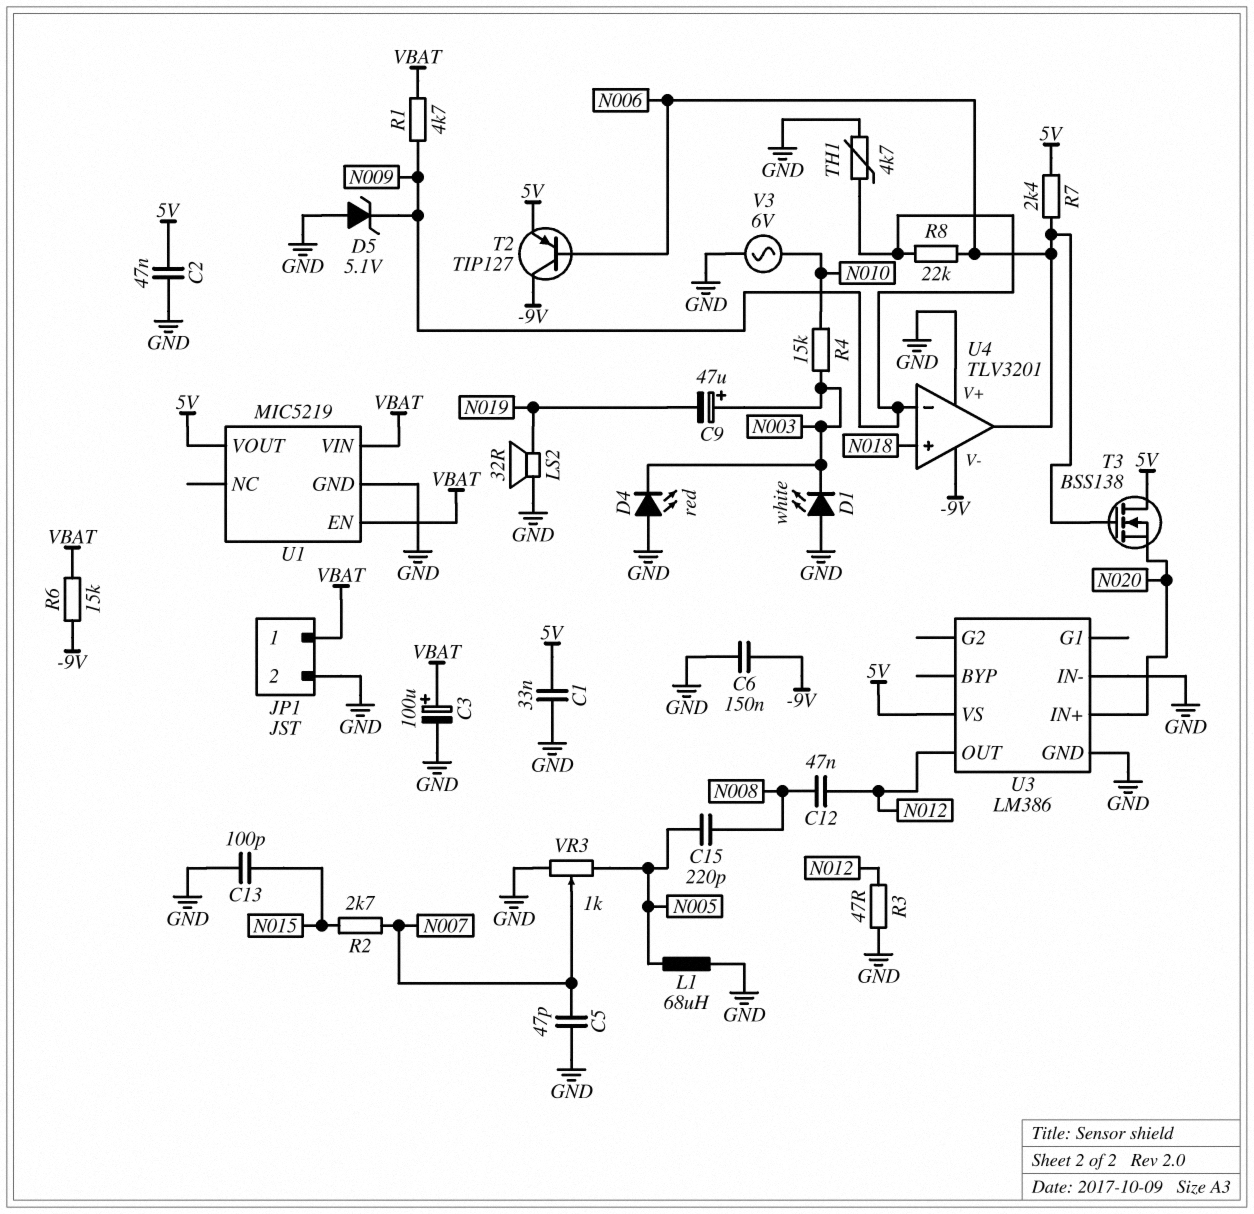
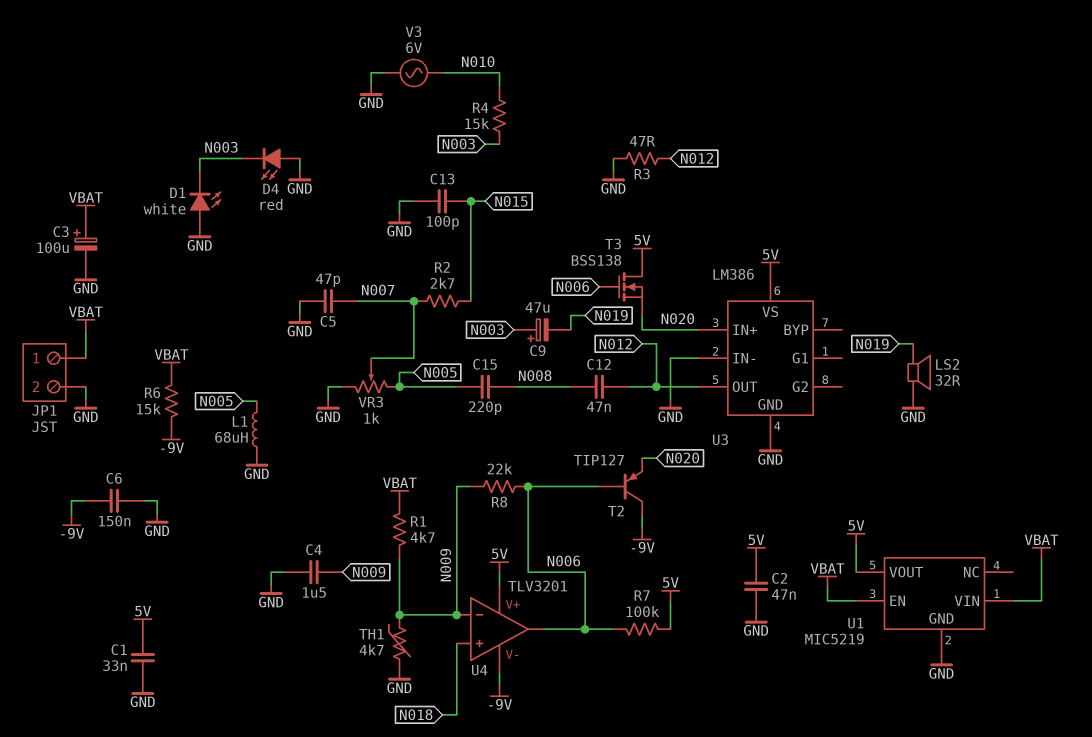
C4: none -> 1.5uF (GND, N009)
D5: zener 5.1V (A GND, K N009) -> none
R7: 2.4k (5V, N006) -> 100k (5V, N006)
T2: PNP TIP127 (B N006, C -9V, E 5V) -> PNP TIP127 (B N006, C -9V, E N020)
U4 pin V+: GND -> 5V

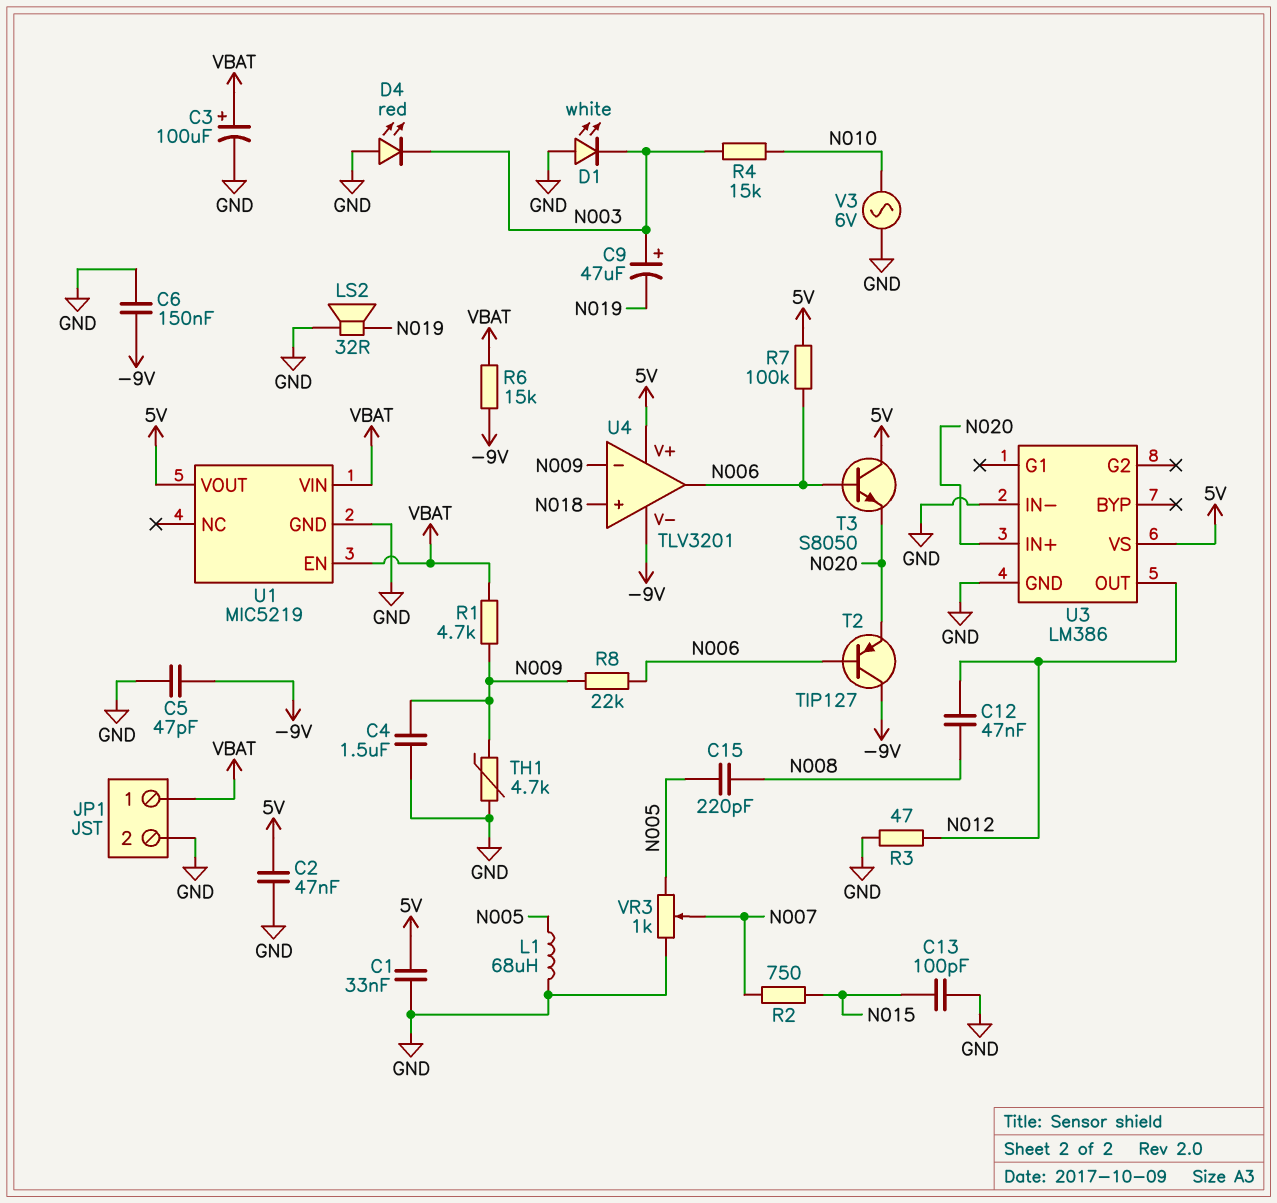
C5: 47pF (GND, N007) -> 47pF (-9V, GND)
R2: 2.7k (N007, N015) -> 750 (N007, N015)
T3: NMOS BSS138 (G N006, D 5V, S N020) -> NPN S8050 (B N006, C 5V, E N020)

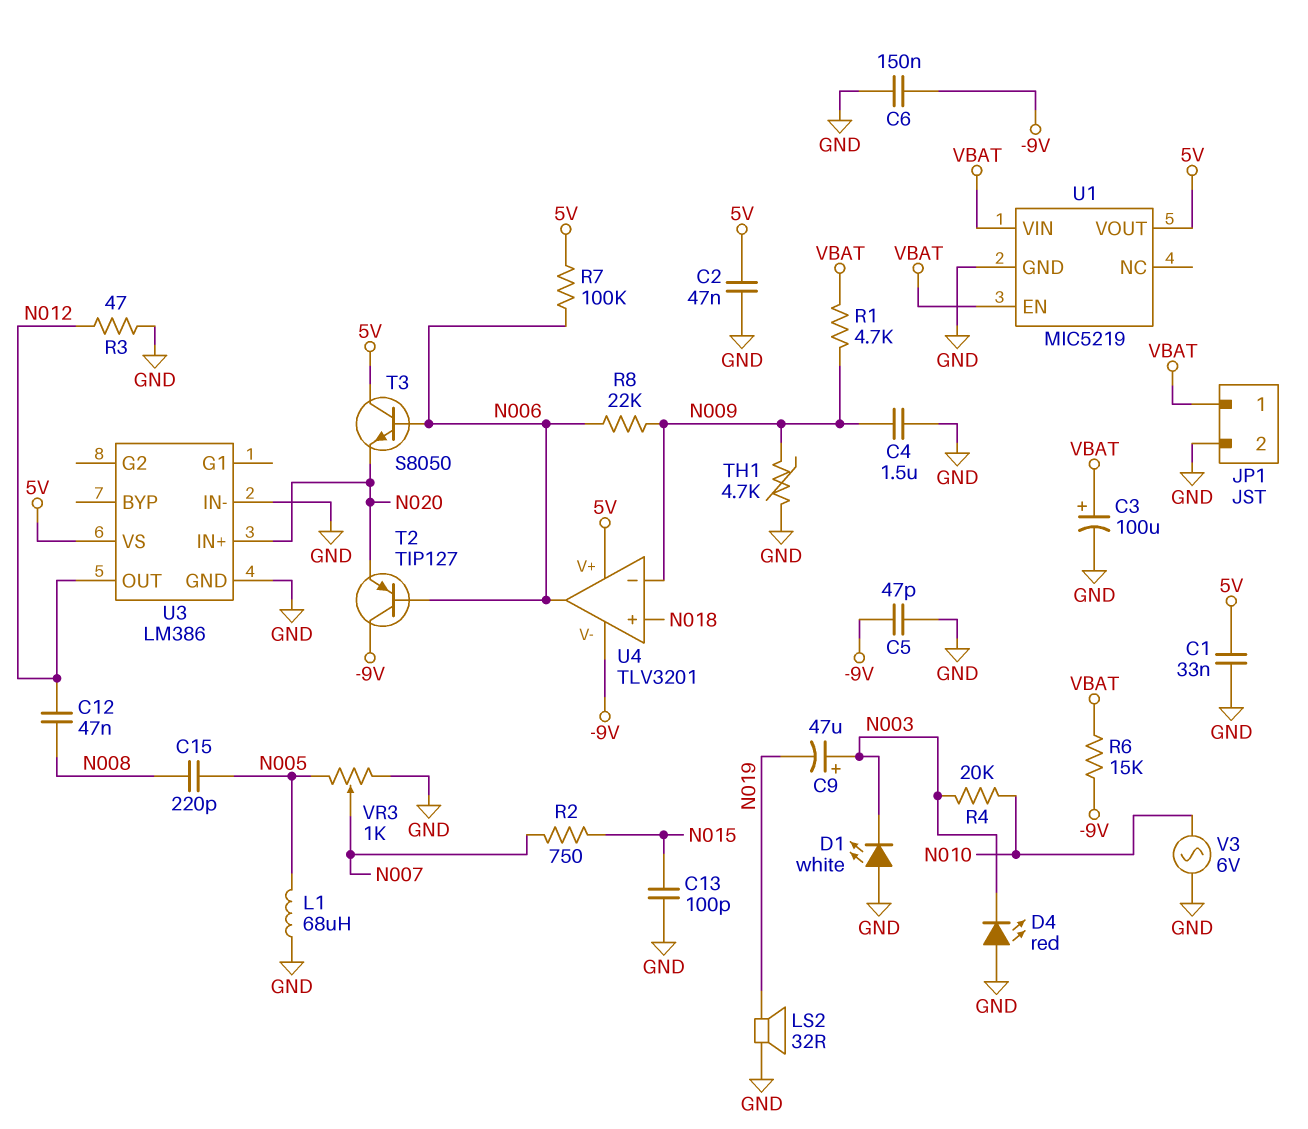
R4: 15k (N003, N010) -> 20k (N003, N010)

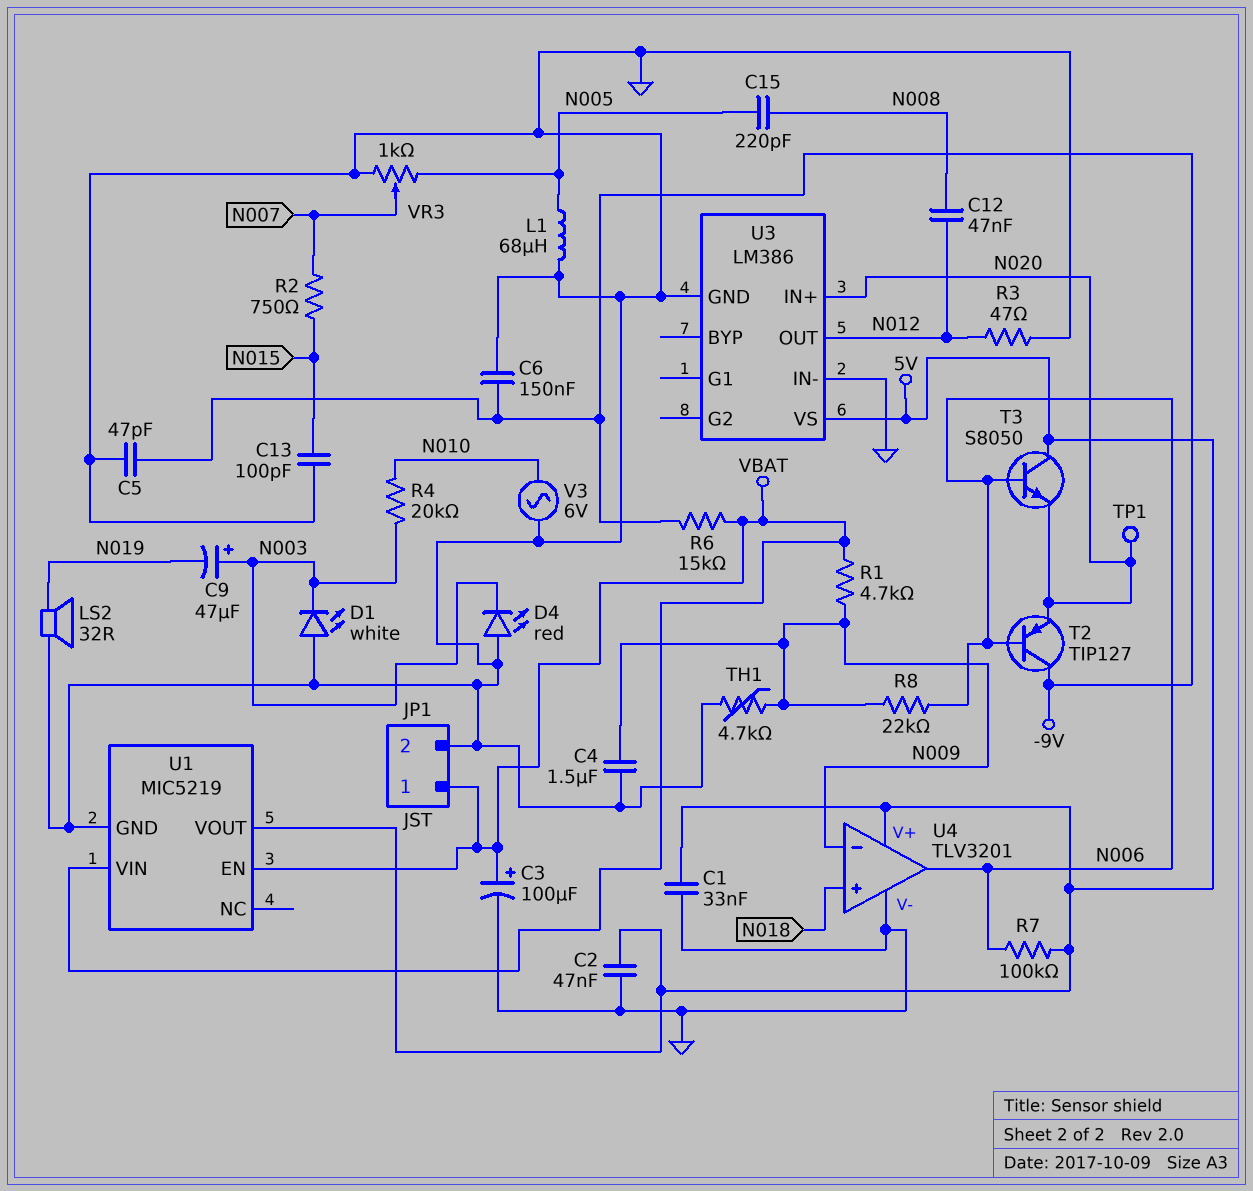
TP1: none -> test point (N020)
U4 pin V-: -9V -> GND

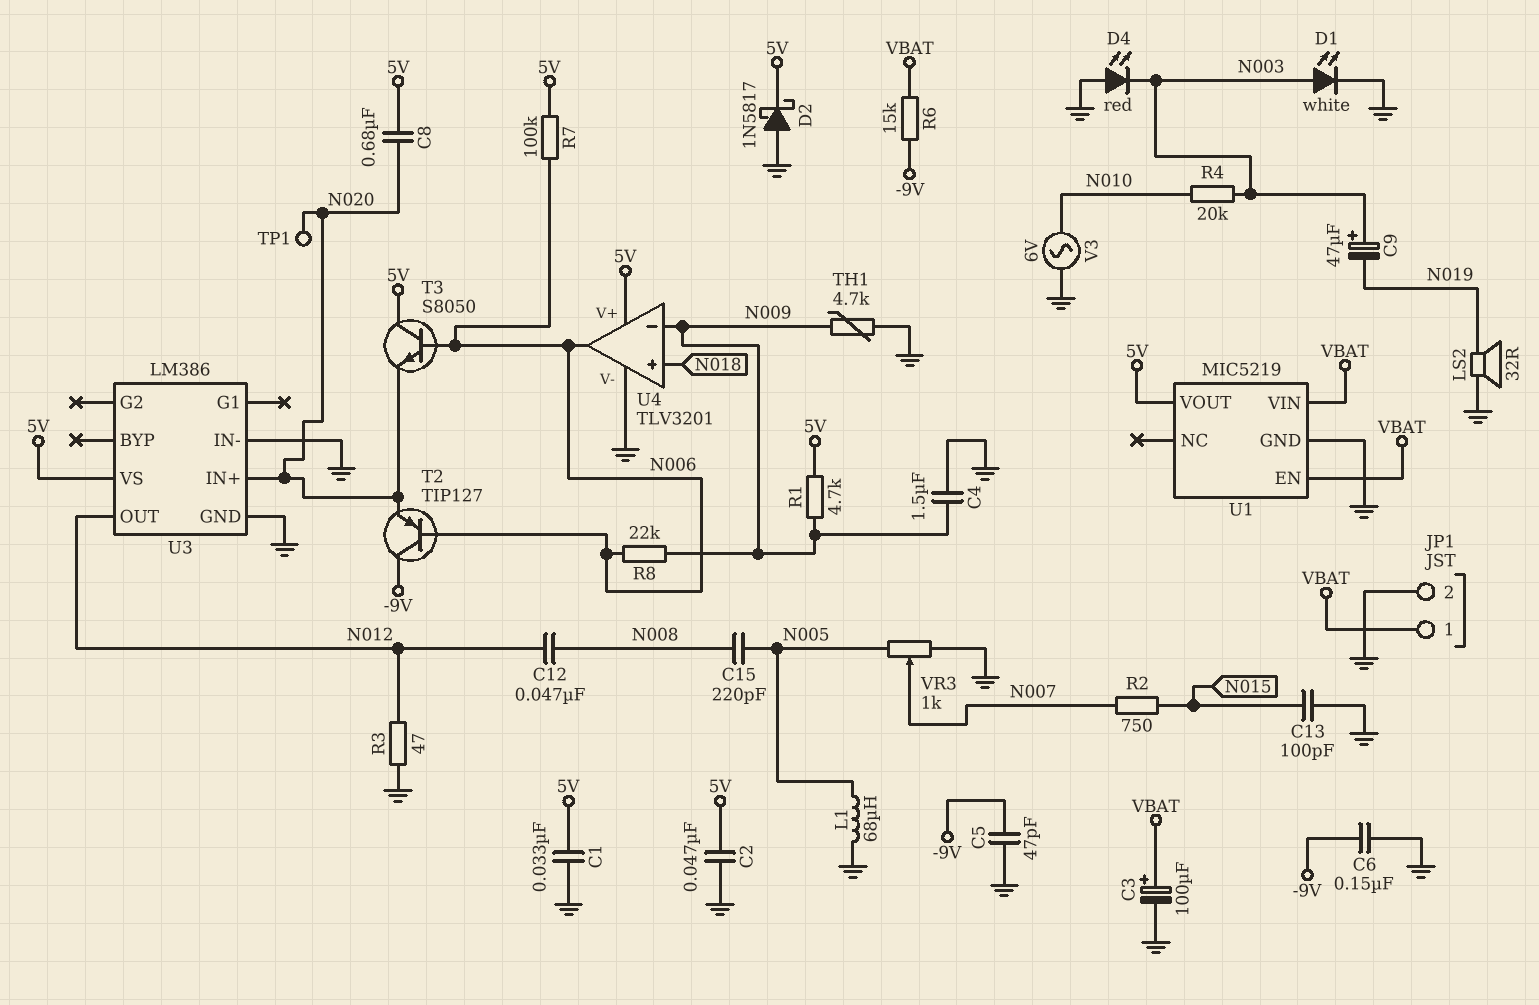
C8: none -> 680nF (5V, N020)
D1: LED white (A GND, K N003) -> LED white (A N003, K GND)
D2: none -> schottky 1N5817 (A GND, K 5V)
R1: 4.7k (N009, VBAT) -> 4.7k (5V, N009)

